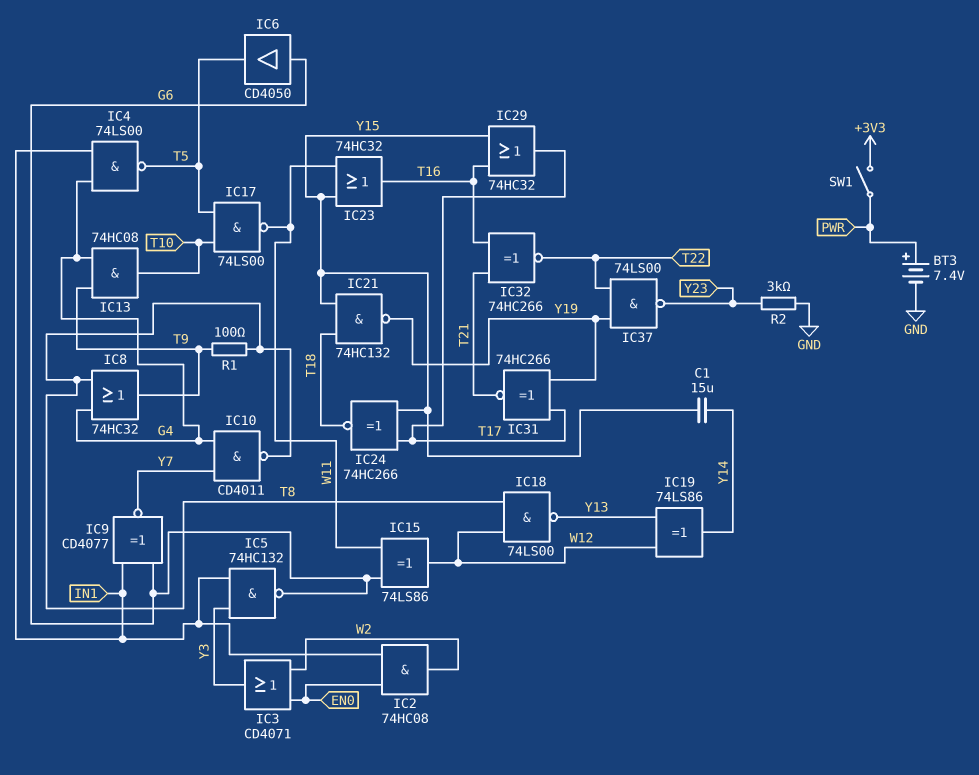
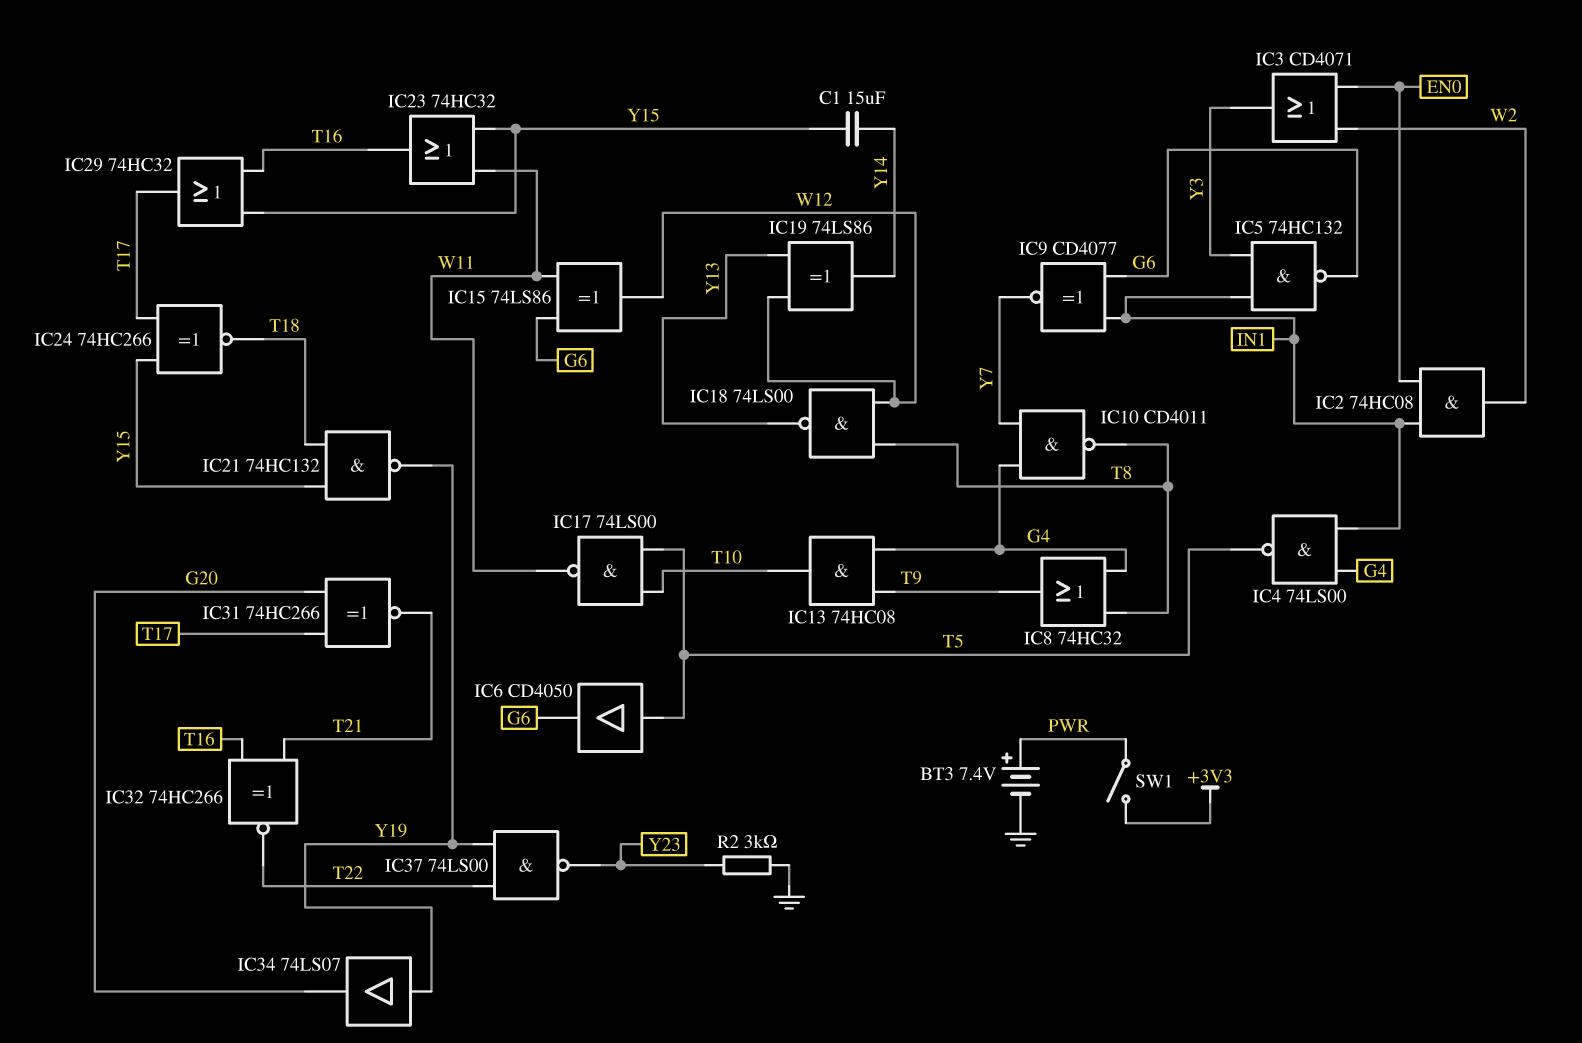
IC6: buffer CD4050 (in G6, out T5) -> buffer CD4050 (in T5, out G6)
IC31: XNOR 74HC266 (in T17, in Y19, out T21) -> XNOR 74HC266 (in G20, in T17, out T21)
IC34: none -> buffer 74LS07 (in Y19, out G20)
R1: 100 (T8, T9) -> none

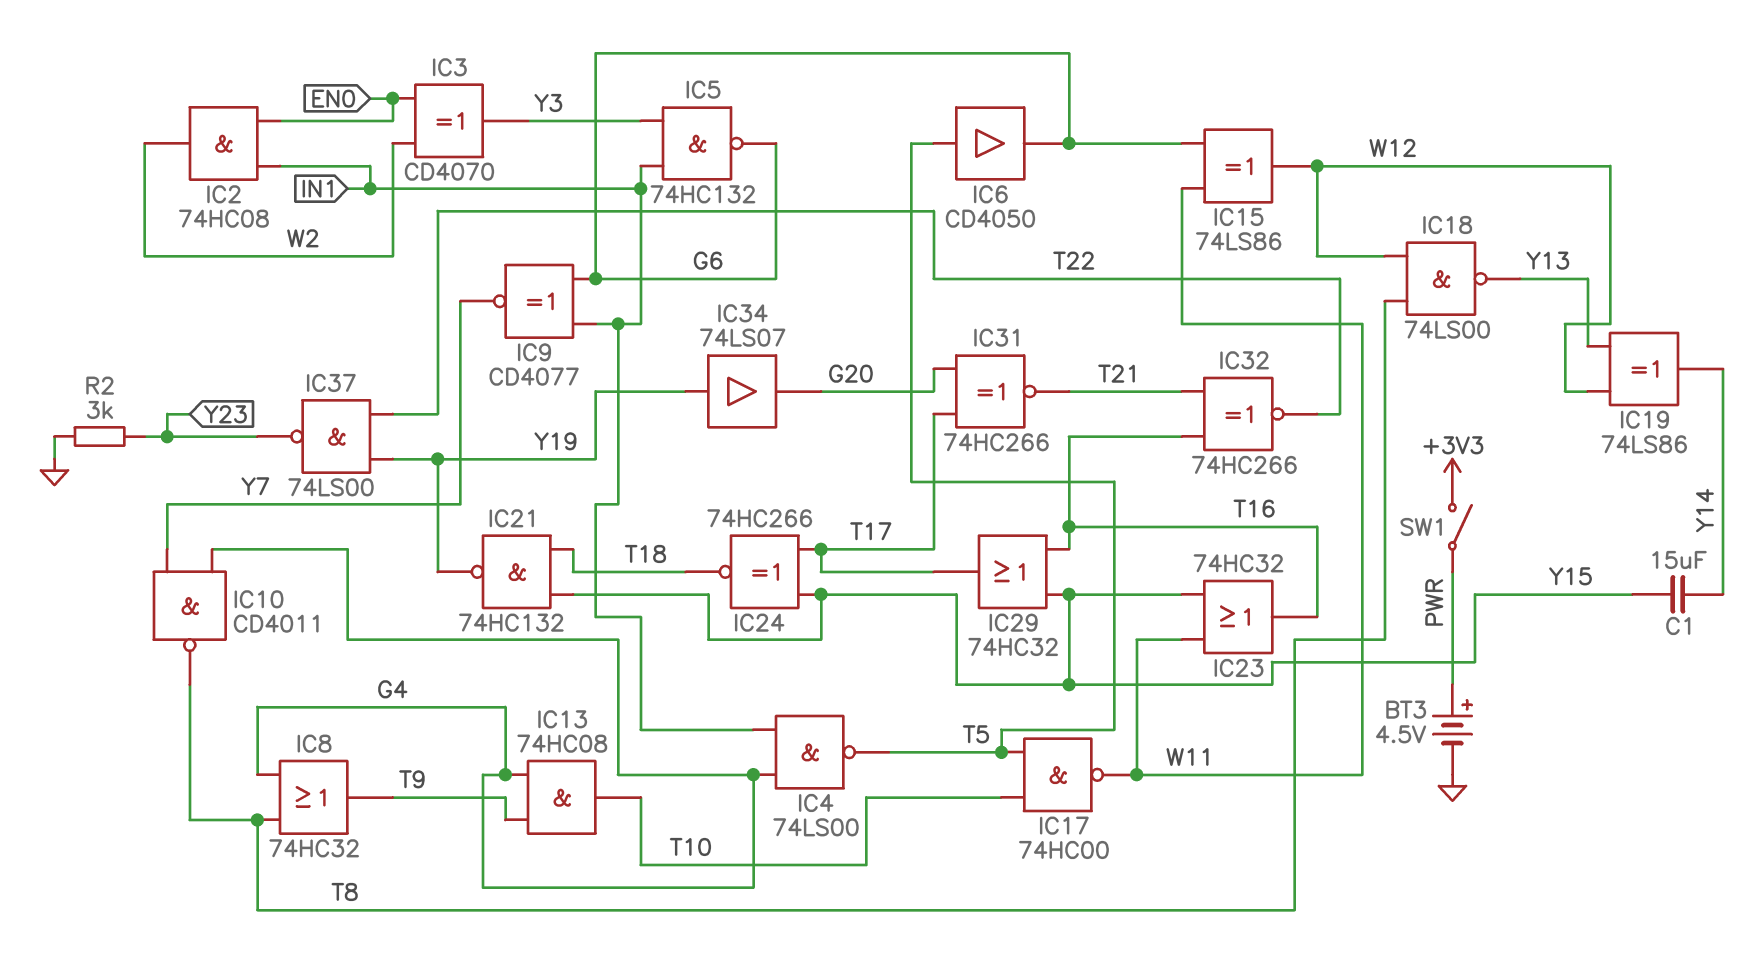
BT3: 7.4V (plus PWR, minus GND) -> 4.5V (plus PWR, minus GND)
IC3: OR CD4071 (in EN0, in W2, out Y3) -> XOR CD4070 (in EN0, in W2, out Y3)
IC17: NAND 74LS00 (in T5, in T10, out W11) -> NAND 74HC00 (in T5, in T10, out W11)

